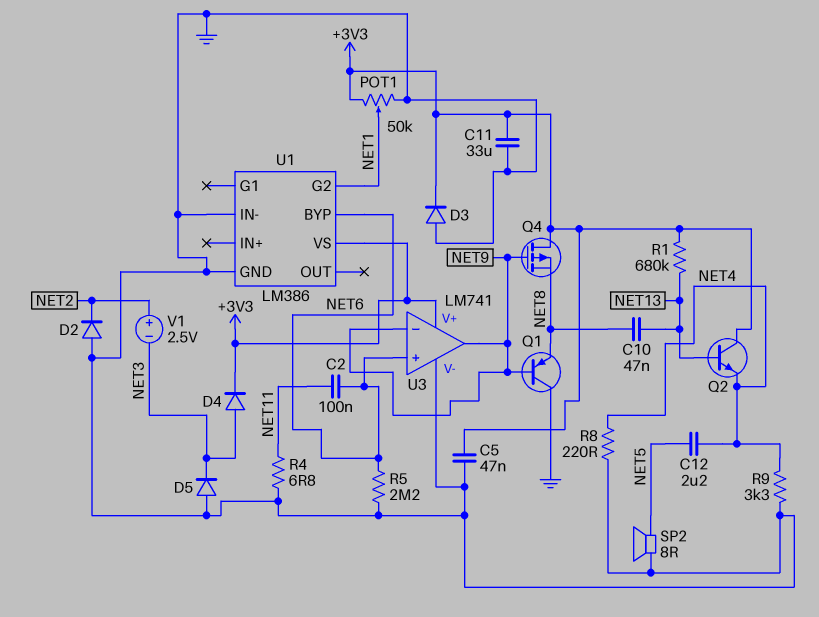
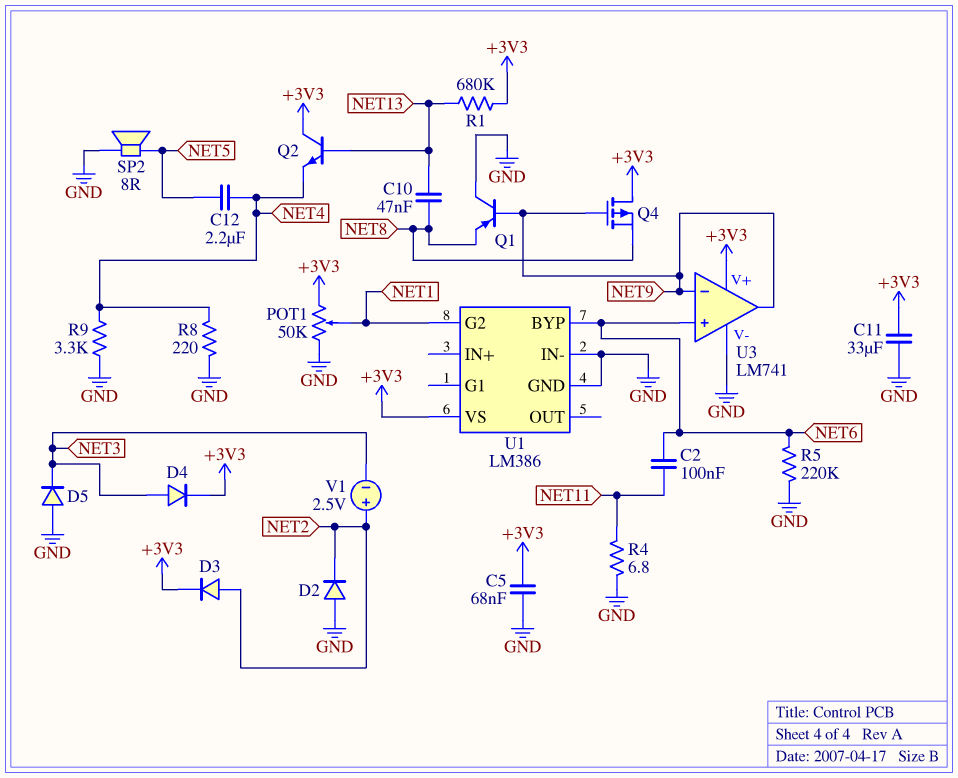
C5: 47nF (+3V3, GND) -> 68nF (+3V3, GND)
D3: diode (A GND, K +3V3) -> diode (A NET2, K +3V3)
R5: 2.2M (GND, NET6) -> 220k (GND, NET6)

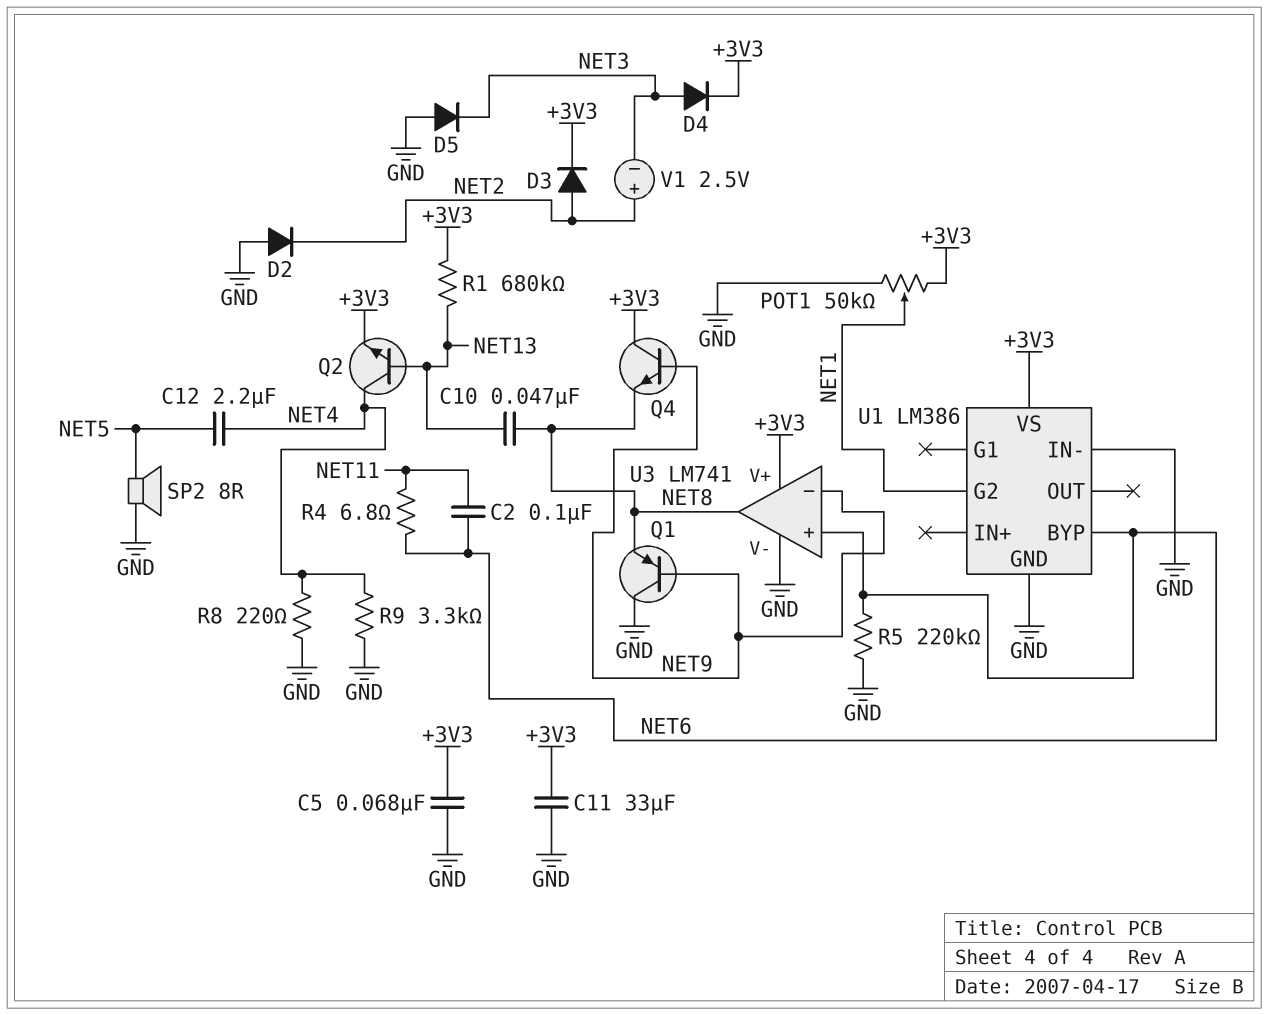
Q2: NPN (B NET13, C +3V3, E NET4) -> NPN (B NET13, C NET4, E +3V3)
Q4: PMOS (G NET9, D +3V3, S NET8) -> NPN (B NET9, C +3V3, E NET8)
R4: 6.8 (GND, NET11) -> 6.8 (NET6, NET11)
U3 pin out: NET9 -> NET8

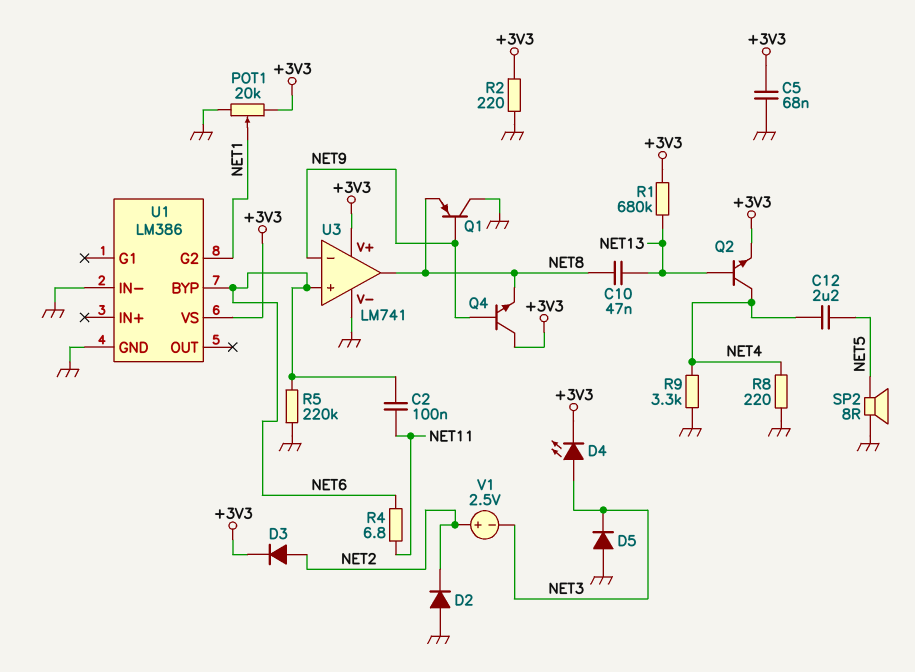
C11: 33uF (+3V3, GND) -> none
D4: diode (A NET3, K +3V3) -> LED (A NET3, K +3V3)
POT1: 50k (+3V3, GND, wiper NET1) -> 20k (+3V3, GND, wiper NET1)
R2: none -> 220 (+3V3, GND)

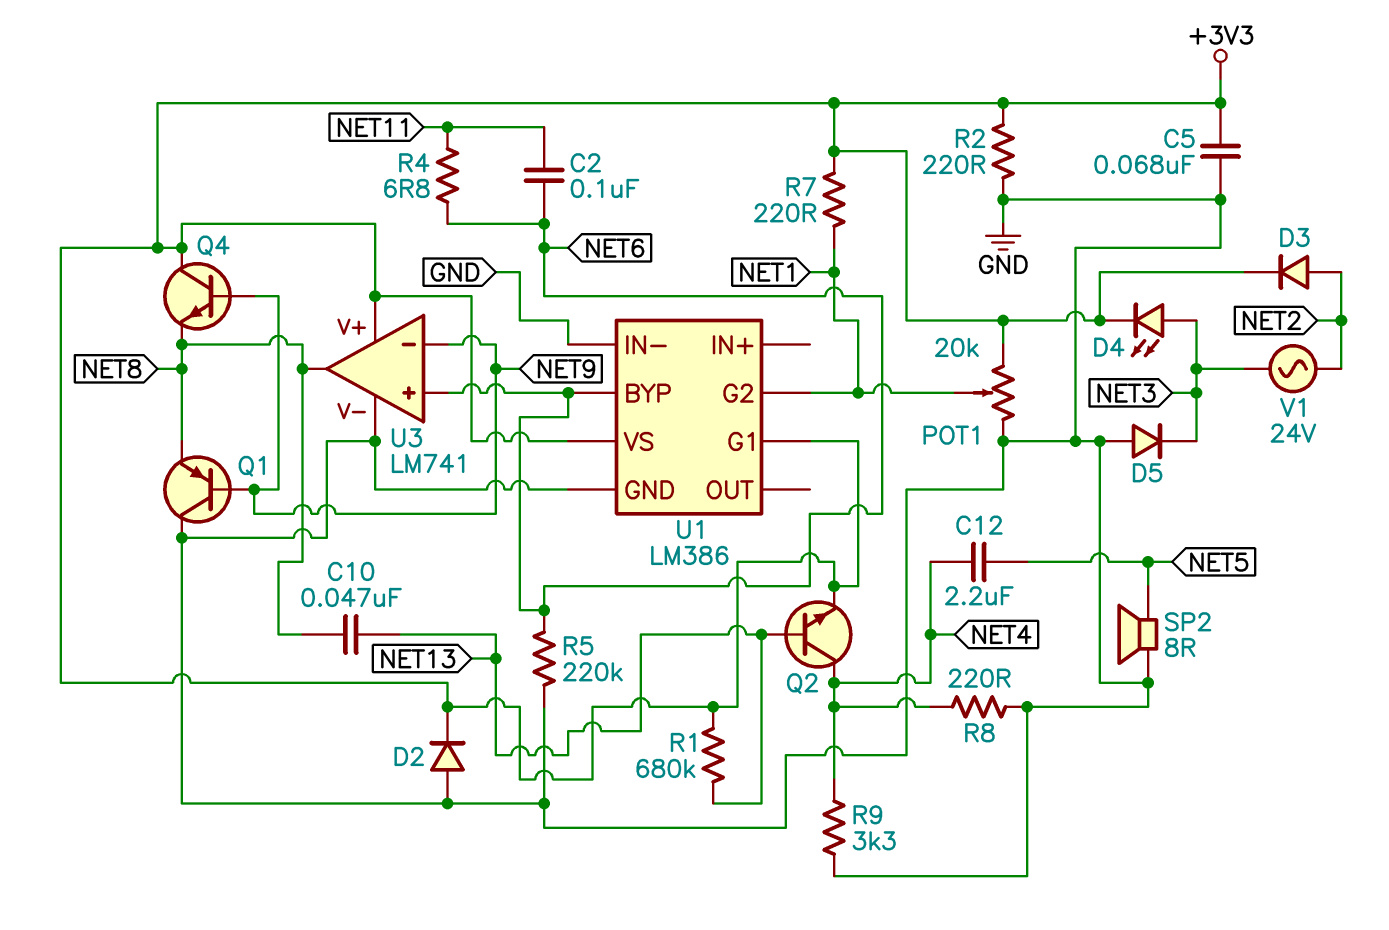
D2: diode (A GND, K NET2) -> diode (A GND, K +3V3)
R7: none -> 220 (+3V3, NET1)
U1 pin G1: none -> +3V3
V1: 2.5V (plus NET2, minus NET3) -> AC 24V (NET2, NET3)

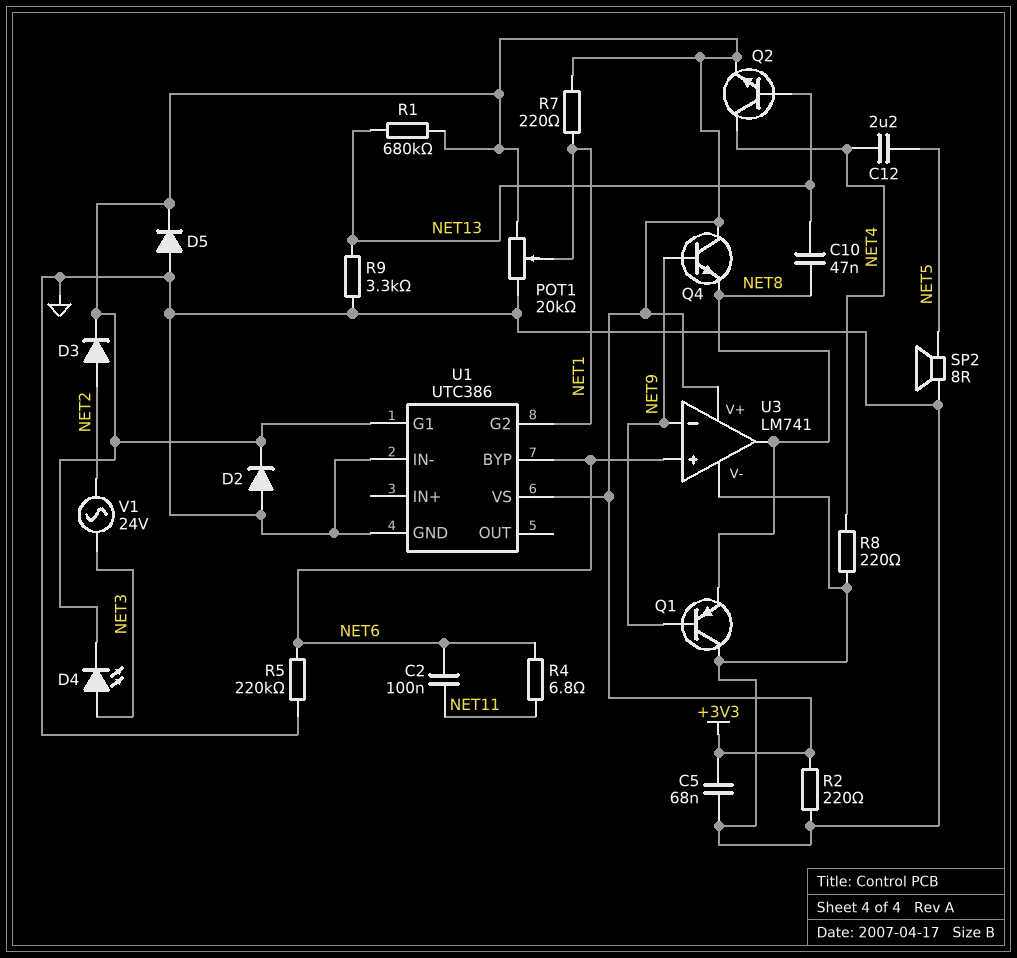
D5: diode (A GND, K NET3) -> diode (A GND, K +3V3)
R9: 3.3k (GND, NET4) -> 3.3k (GND, NET13)
U1: LM386 -> UTC386

